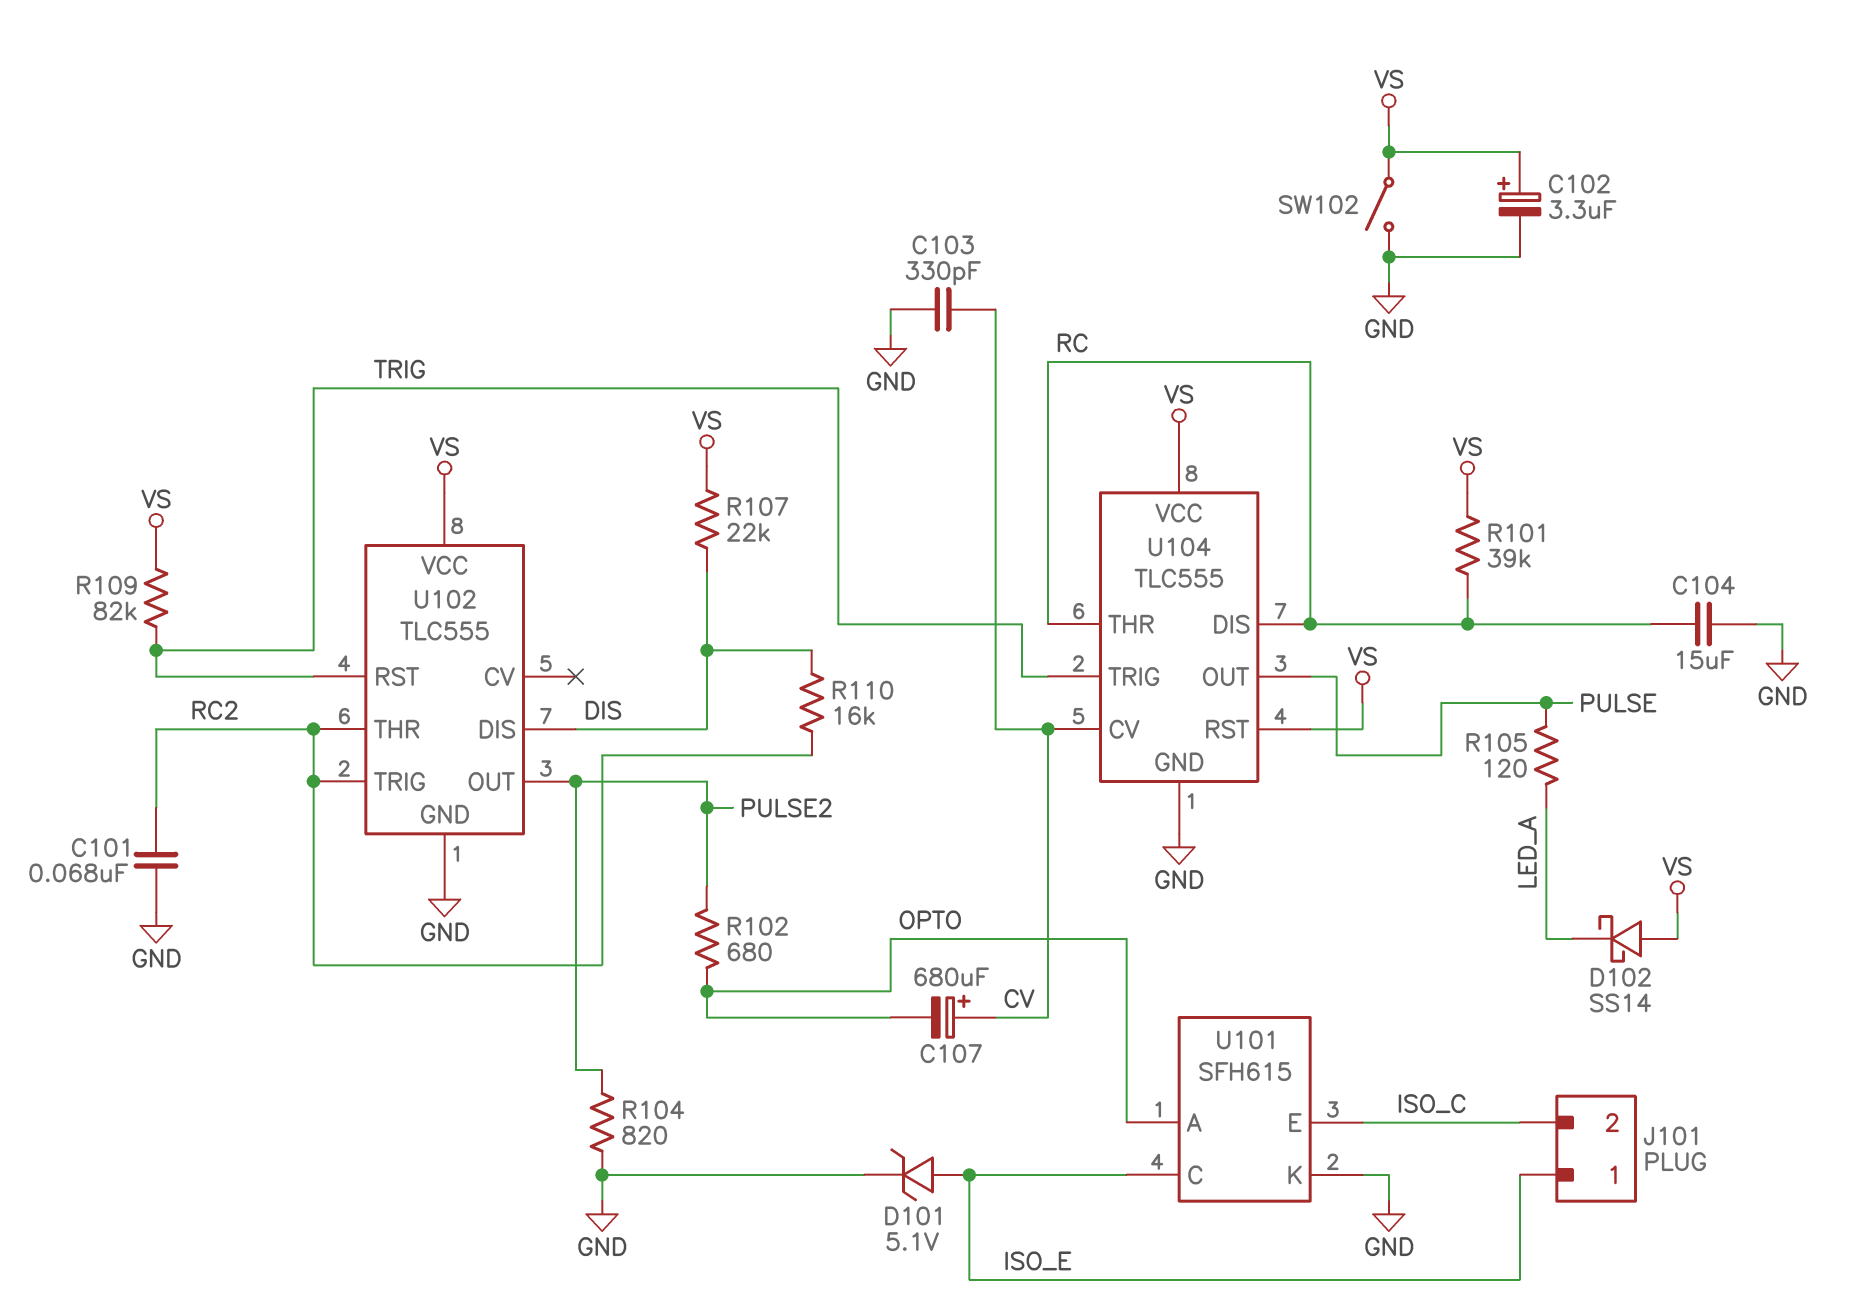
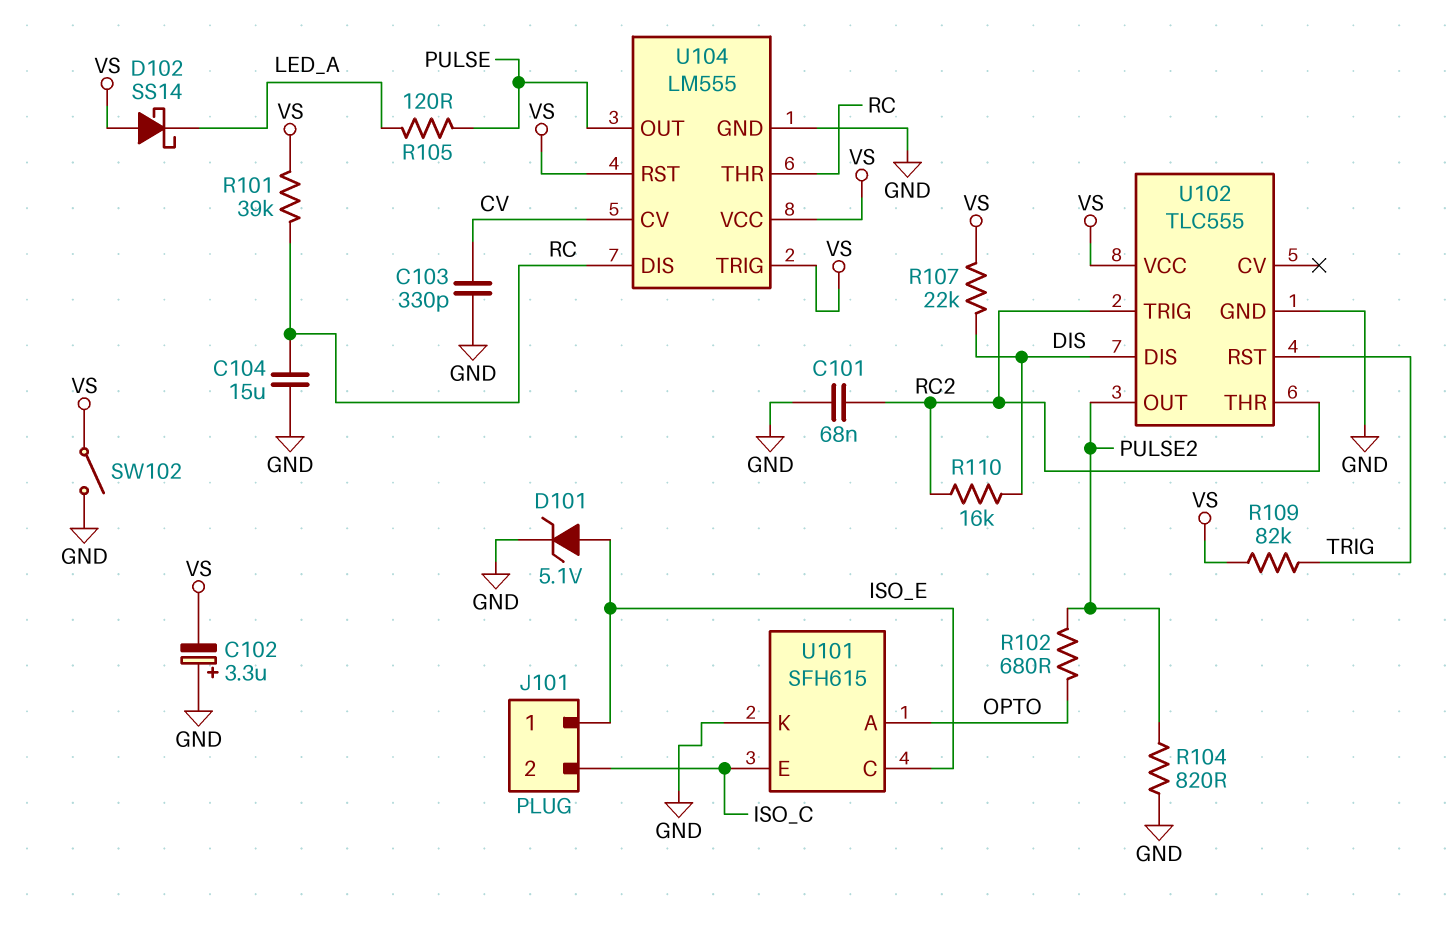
C102: 3.3uF (plus VS, minus GND) -> 3.3uF (plus GND, minus VS)
C107: 680uF (plus CV, minus OPTO) -> none
U104: TLC555 -> LM555
U104 pin TRIG: TRIG -> VS

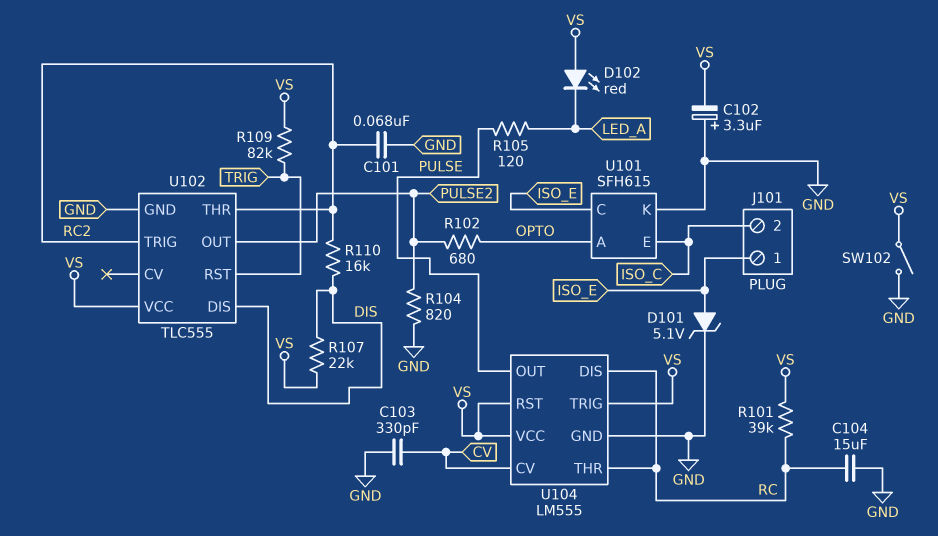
D102: schottky SS14 (A VS, K LED_A) -> LED red (A VS, K LED_A)

